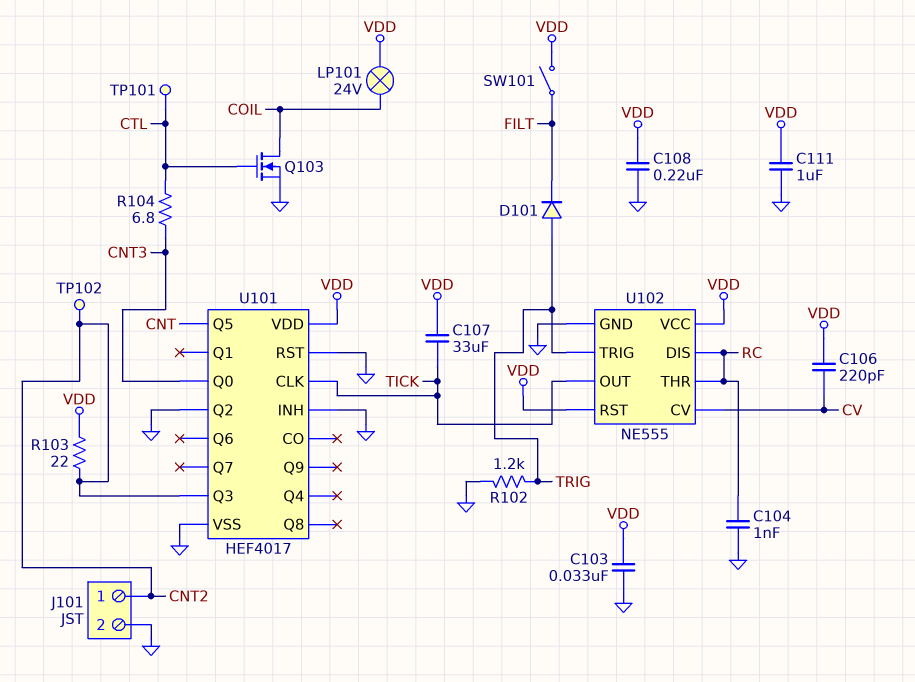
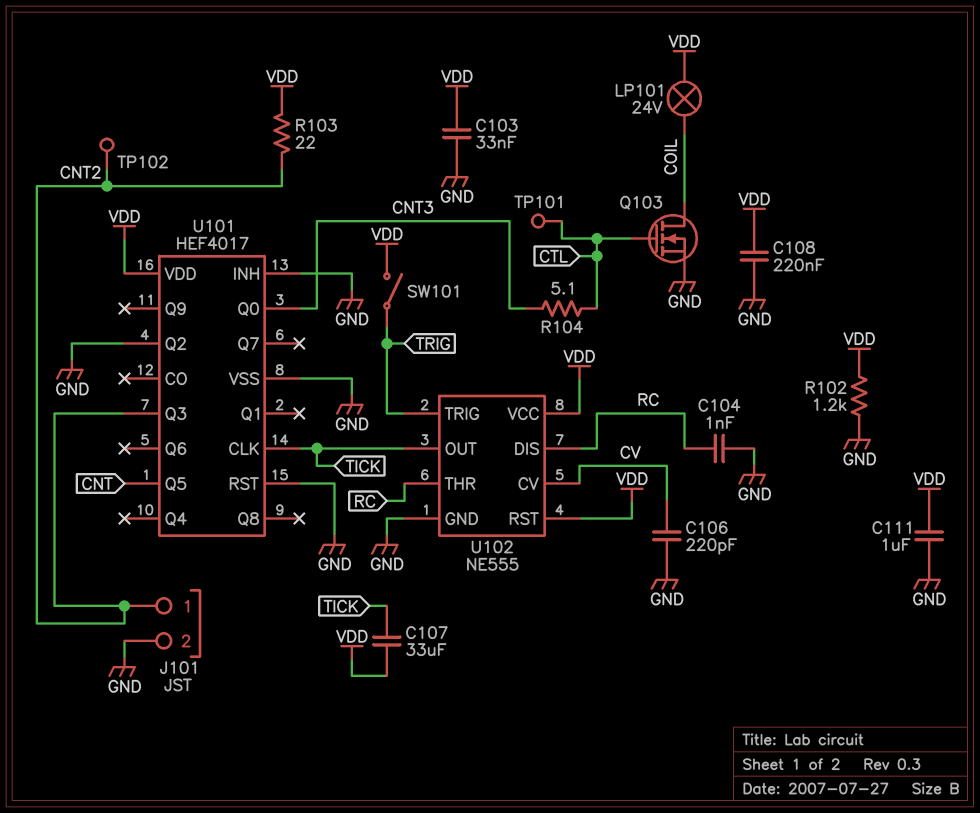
C106: 220pF (CV, VDD) -> 220pF (CV, GND)
D101: diode (A TRIG, K FILT) -> none
R102: 1.2k (GND, TRIG) -> 1.2k (GND, VDD)
R104: 6.8 (CNT3, CTL) -> 5.1 (CNT3, CTL)
SW101: switch (FILT, VDD) -> switch (TRIG, VDD)

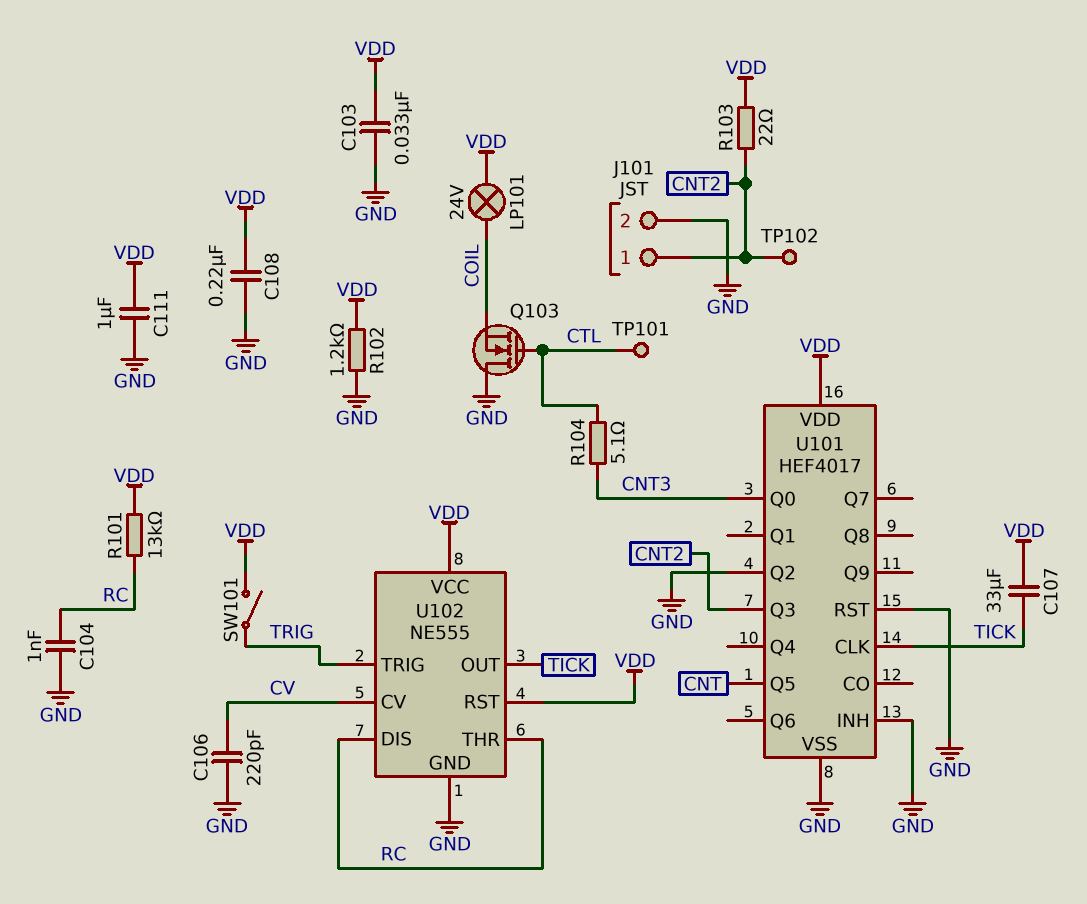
Q103: NMOS (G CTL, D COIL, S GND) -> NMOS (G CTL, D GND, S COIL)
R101: none -> 13k (RC, VDD)

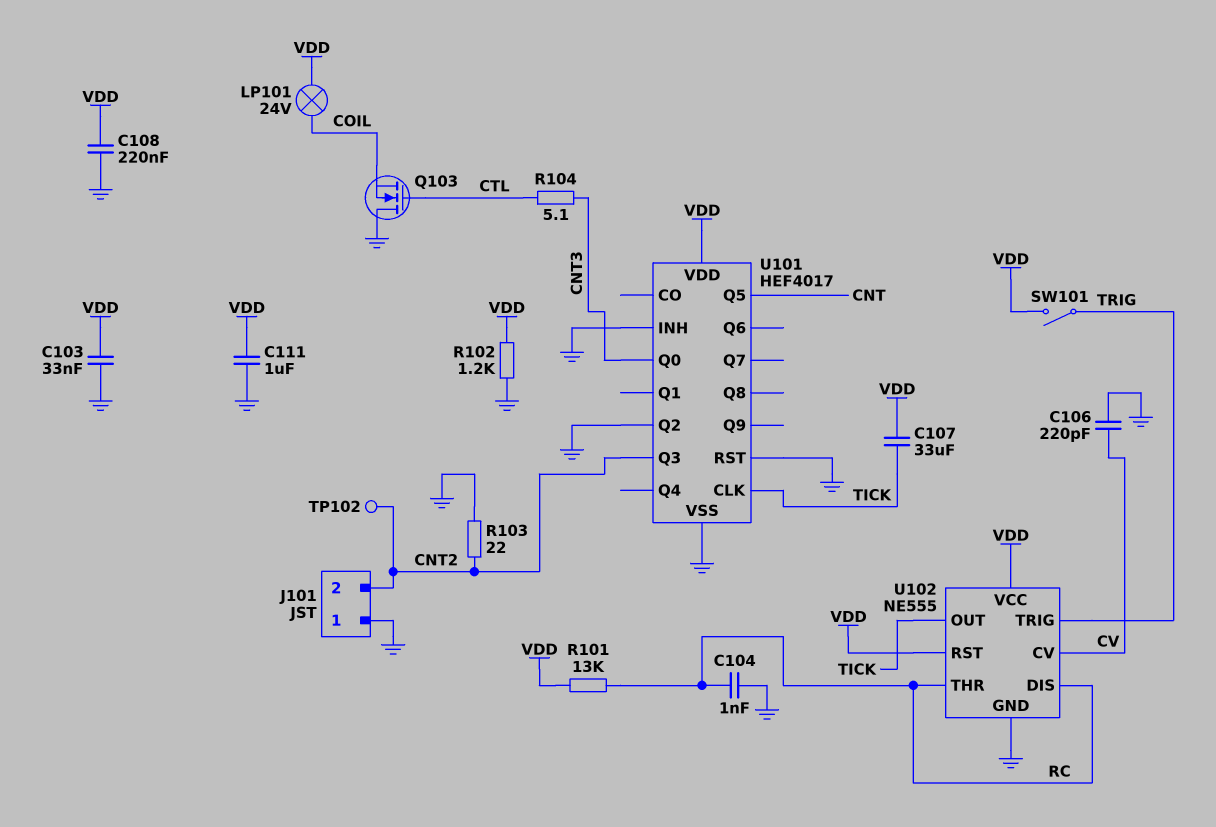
J101 pin 1: CNT2 -> GND
J101 pin 2: GND -> CNT2
R103: 22 (CNT2, VDD) -> 22 (CNT2, GND)
TP101: test point (CTL) -> none

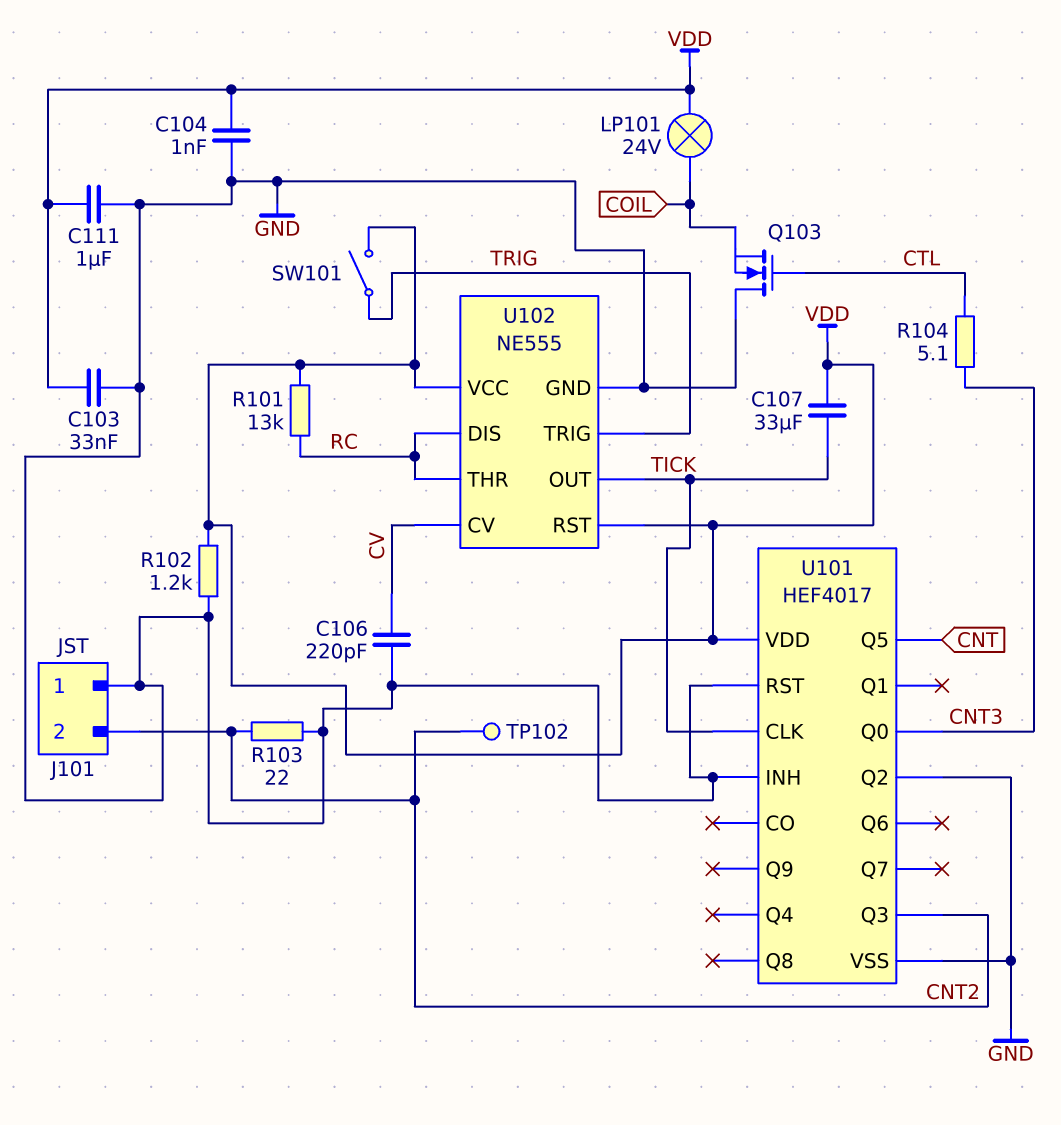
C104: 1nF (GND, RC) -> 1nF (GND, VDD)
C108: 220nF (GND, VDD) -> none

